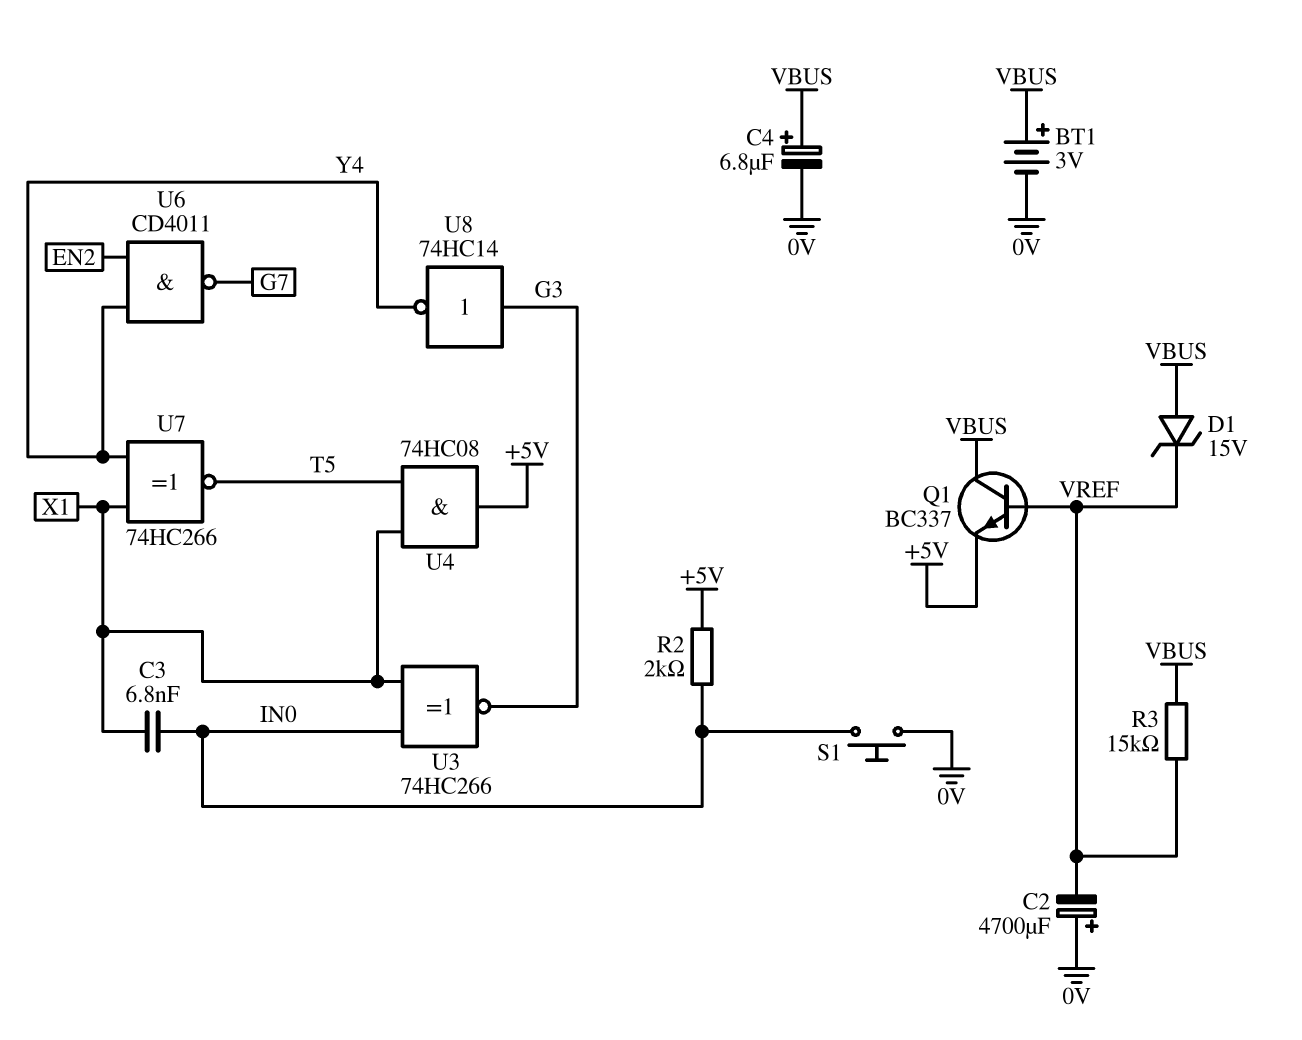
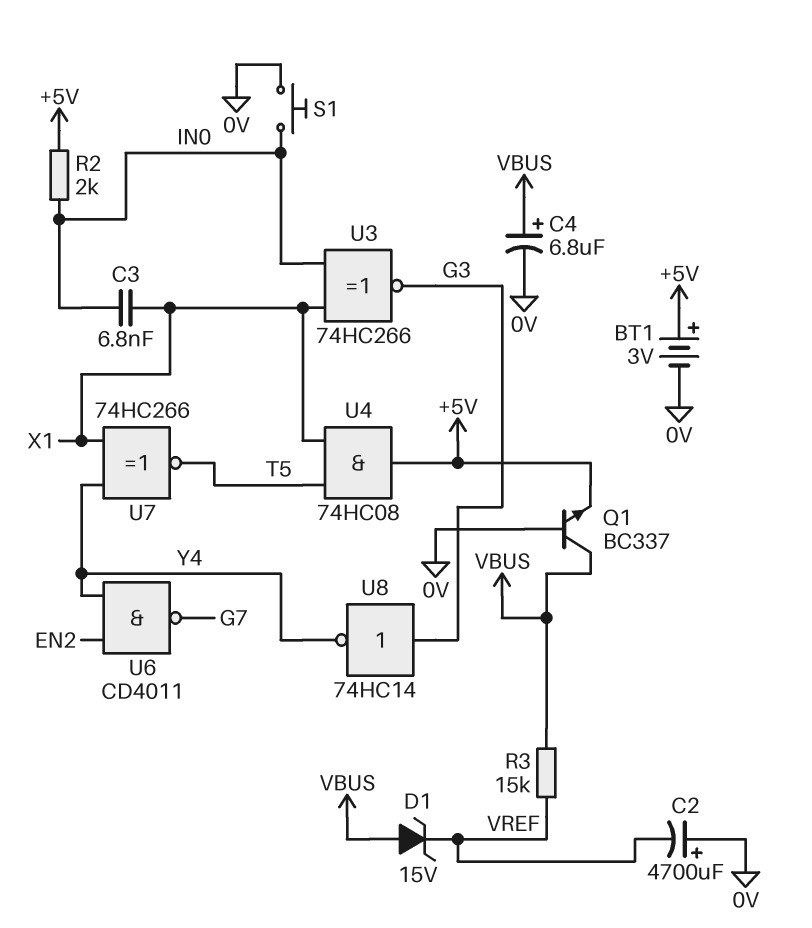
BT1: 3V (plus VBUS, minus 0V) -> 3V (plus +5V, minus 0V)
Q1: NPN BC337 (B VREF, C VBUS, E +5V) -> NPN BC337 (B 0V, C VBUS, E +5V)

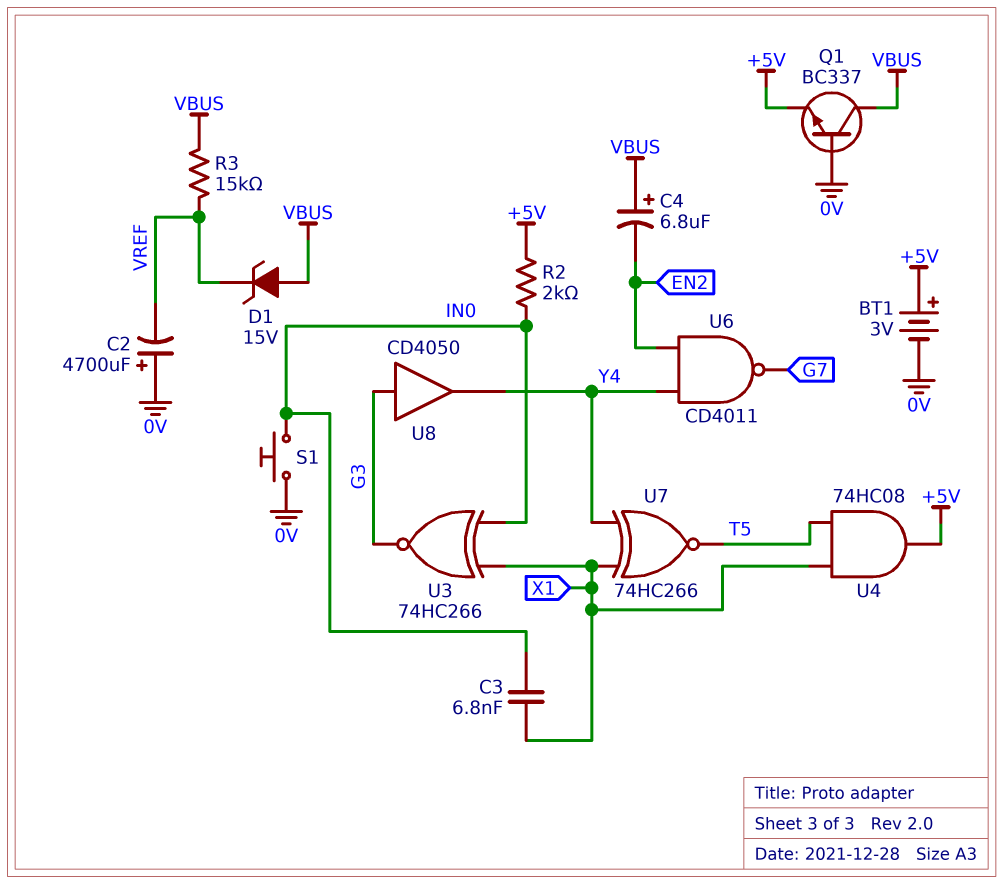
C4: 6.8uF (plus VBUS, minus 0V) -> 6.8uF (plus VBUS, minus EN2)
U8: NOT 74HC14 (in G3, out Y4) -> buffer CD4050 (in G3, out Y4)

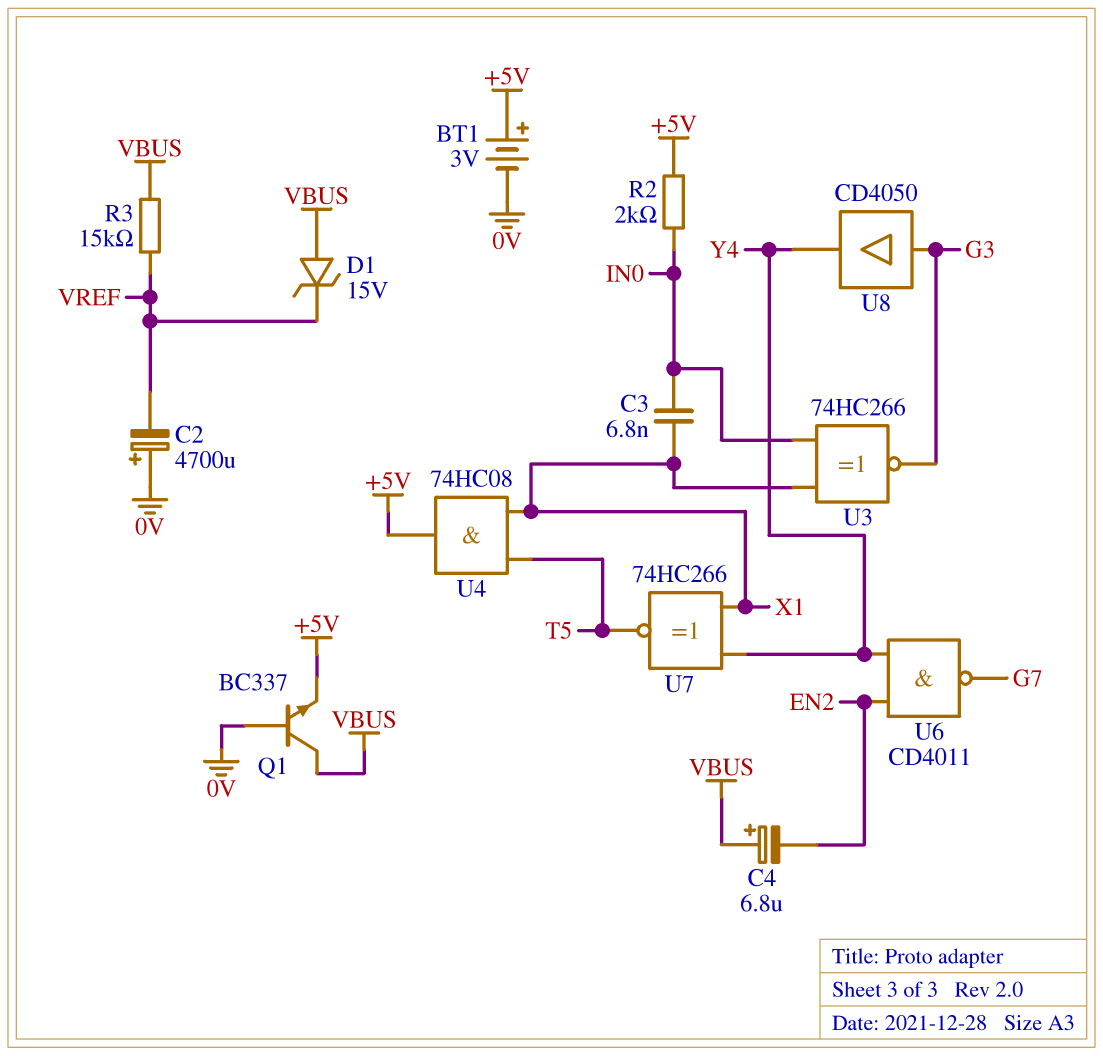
S1: button (0V, IN0) -> none

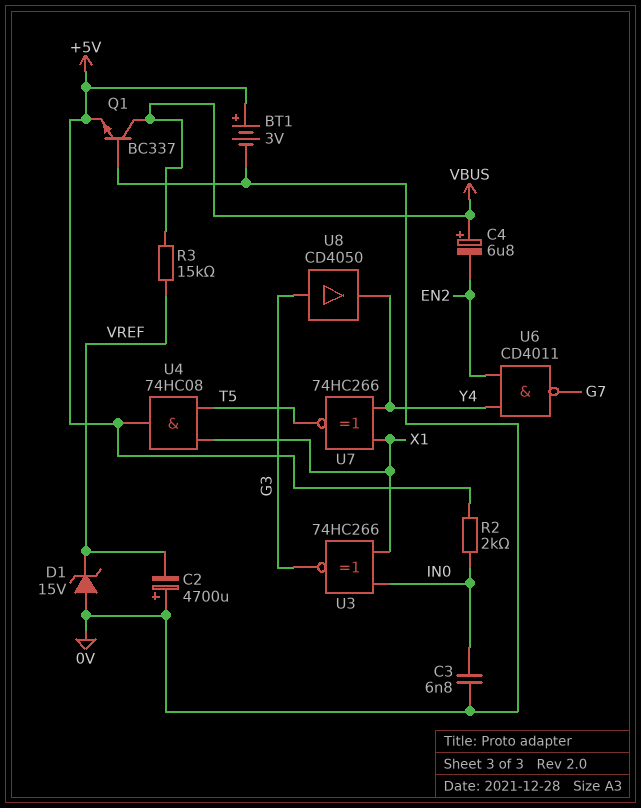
C3: 6.8nF (IN0, X1) -> 6.8nF (0V, IN0)
D1: zener 15V (A VBUS, K VREF) -> zener 15V (A 0V, K VREF)

